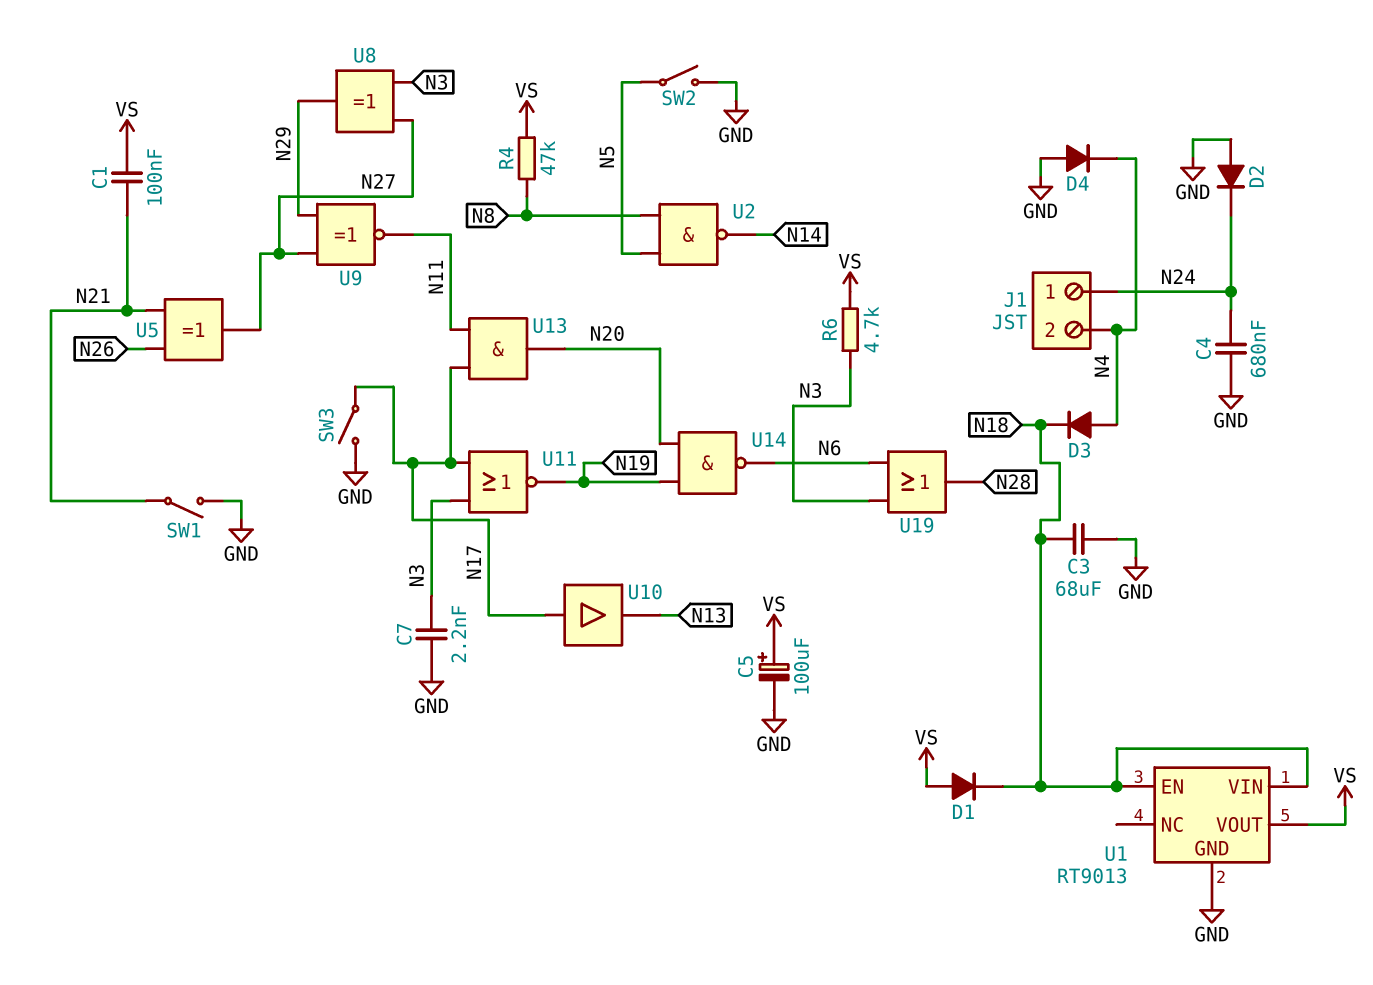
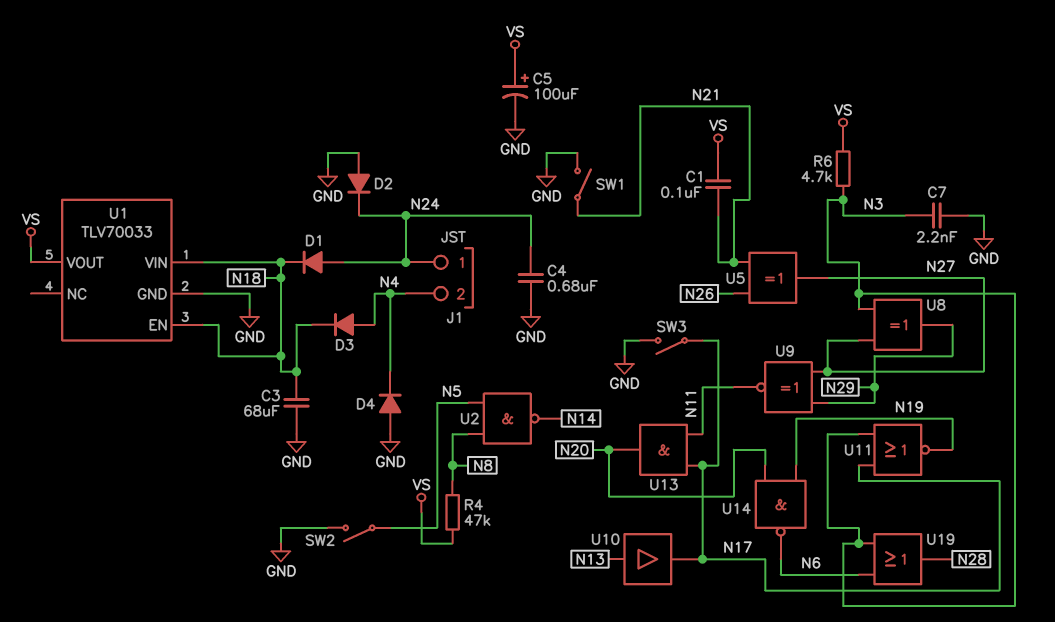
D1: diode (A VS, K N18) -> diode (A N24, K N18)
U1: RT9013 -> TLV70033
U10: buffer (in N17, out N13) -> buffer (in N13, out N17)

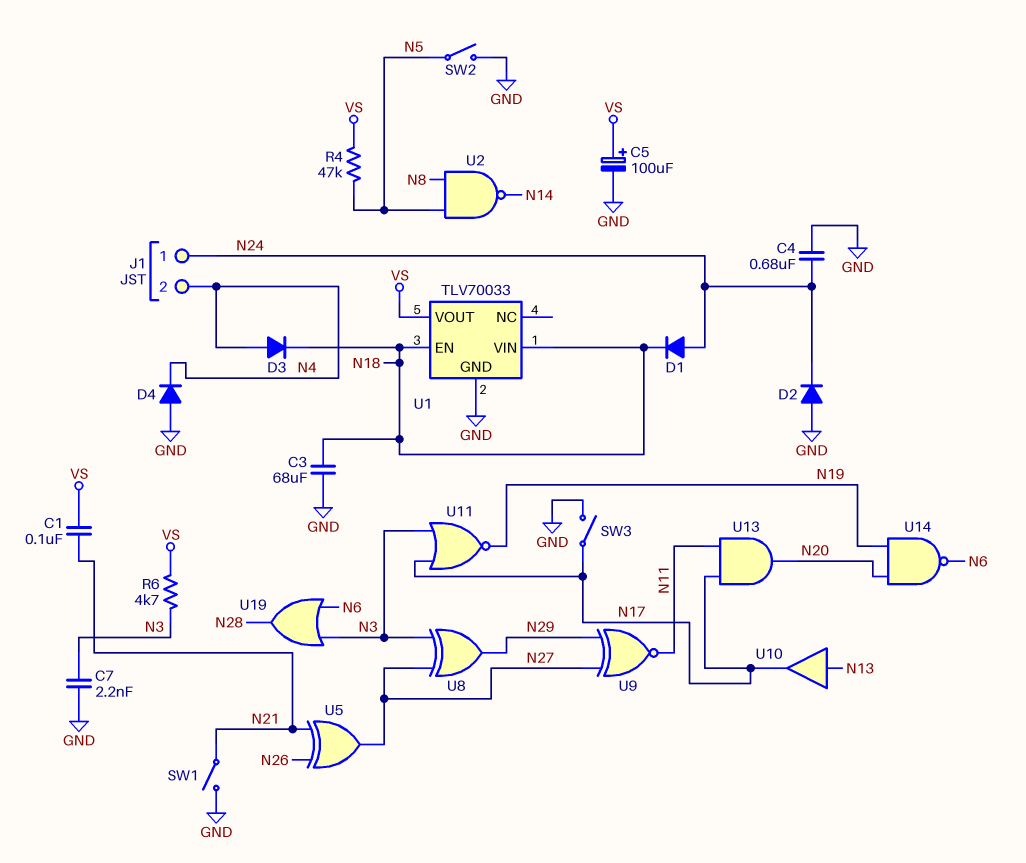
R4: 47k (N8, VS) -> 47k (N5, VS)

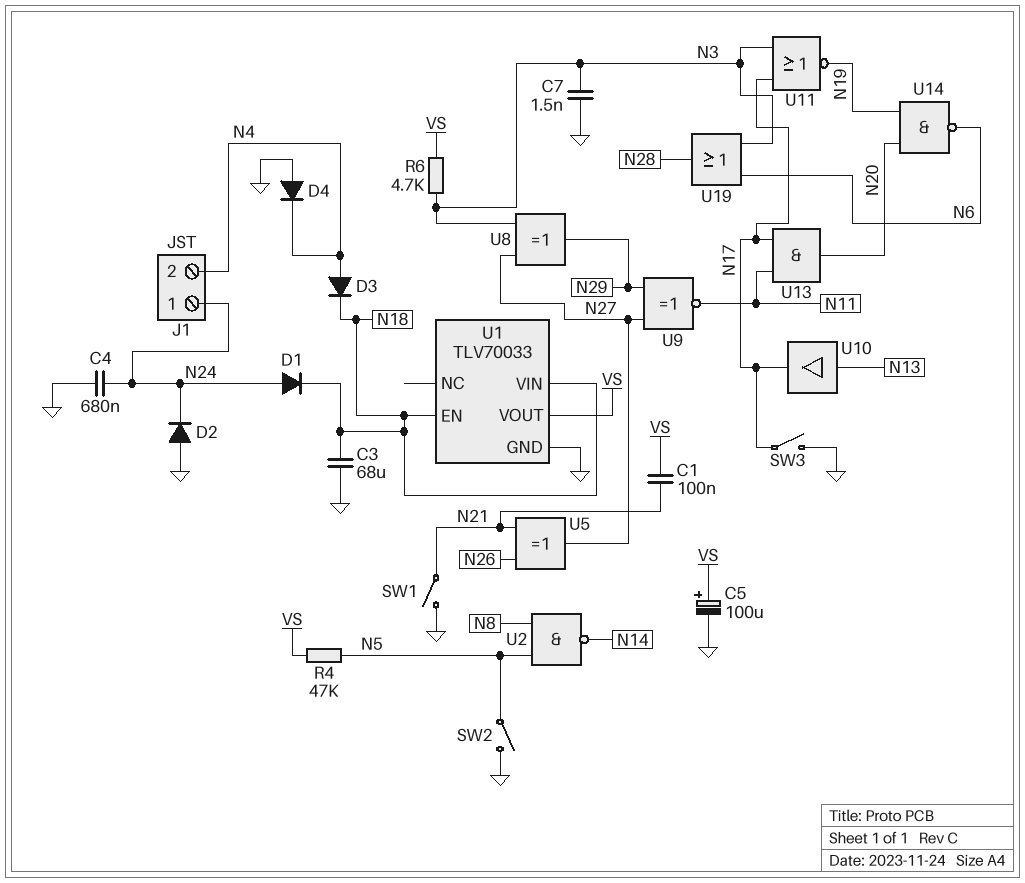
C7: 2.2nF (GND, N3) -> 1.5nF (GND, N3)

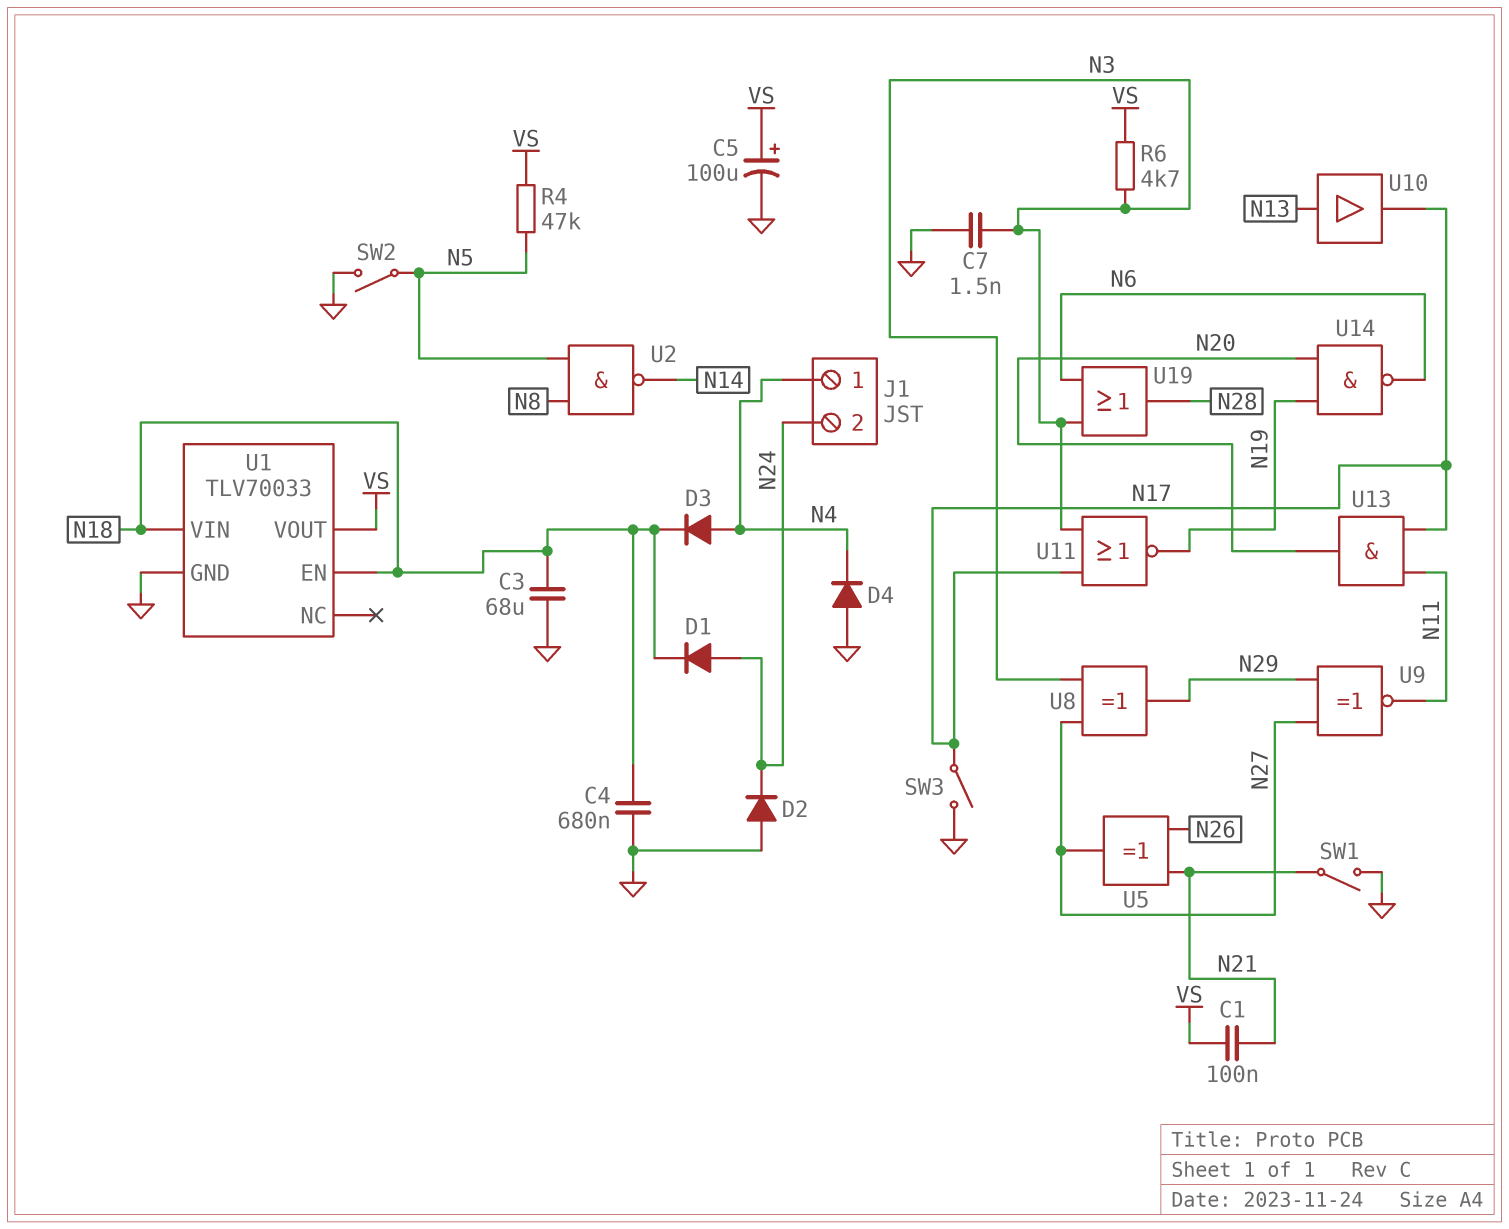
C4: 680nF (GND, N24) -> 680nF (GND, N18)
J1 pin 1: N24 -> N4
J1 pin 2: N4 -> N24

